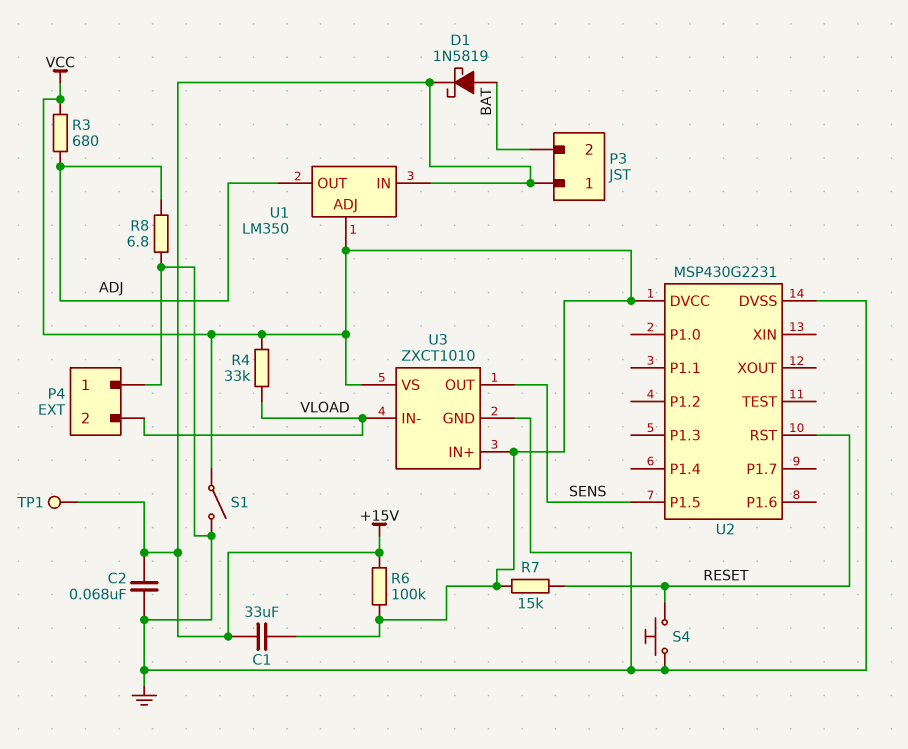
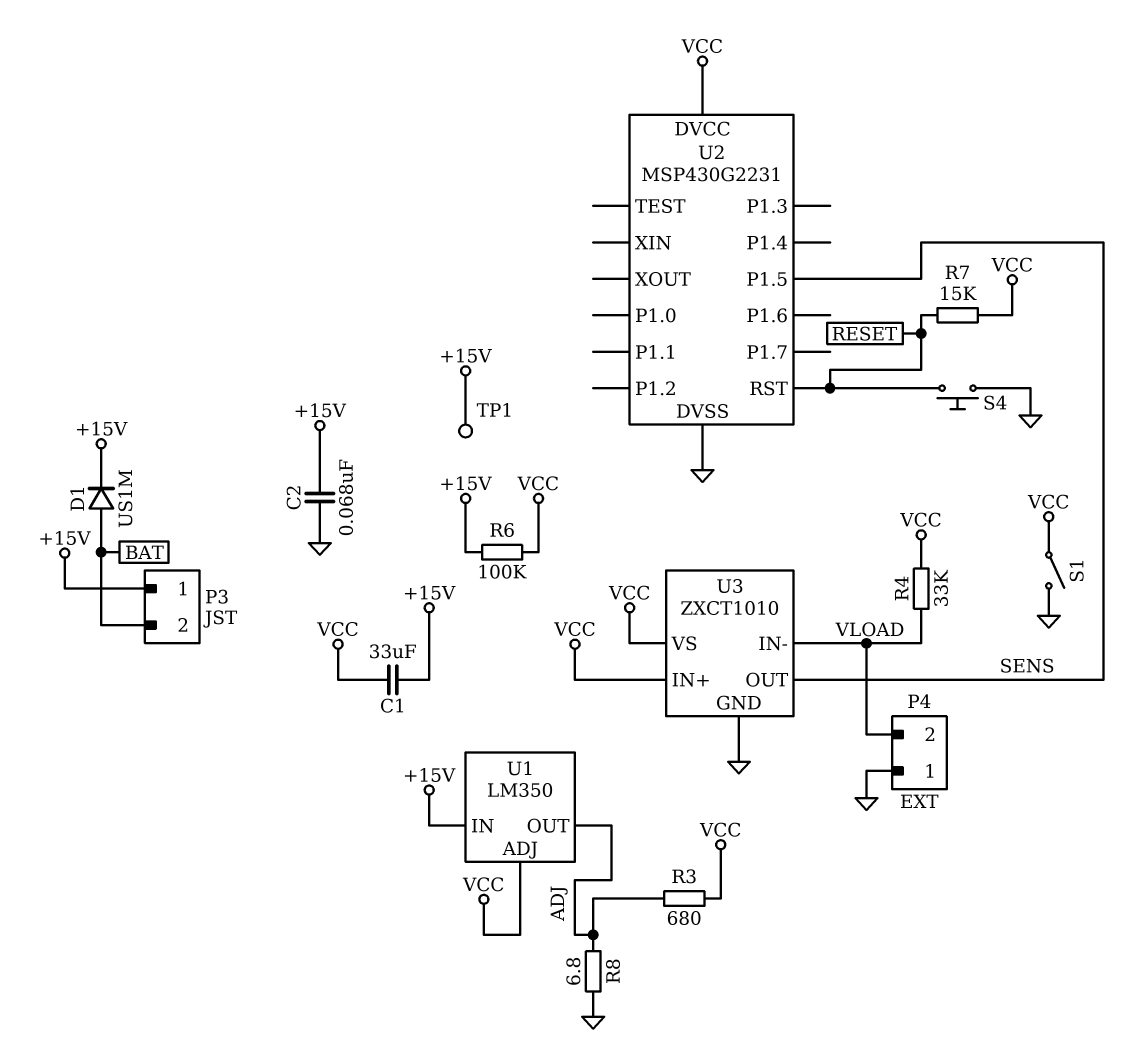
D1: schottky 1N5819 (A BAT, K +15V) -> diode US1M (A BAT, K +15V)

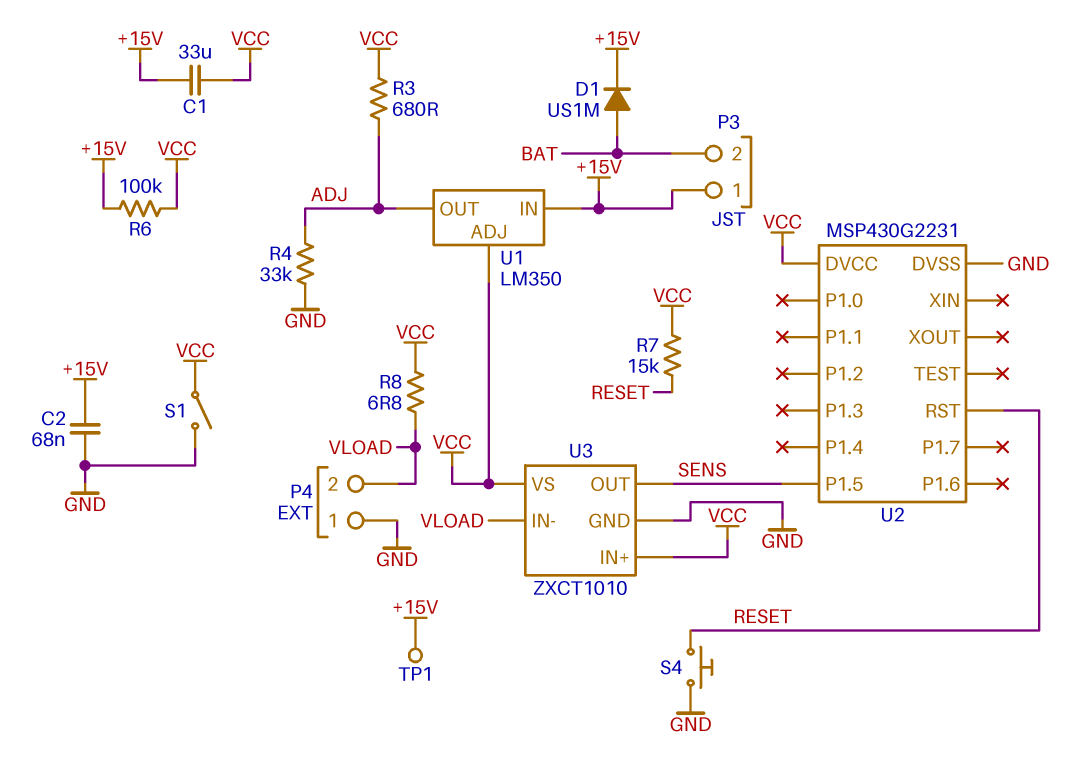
R4: 33k (VCC, VLOAD) -> 33k (ADJ, GND)
R8: 6.8 (ADJ, GND) -> 6.8 (VCC, VLOAD)

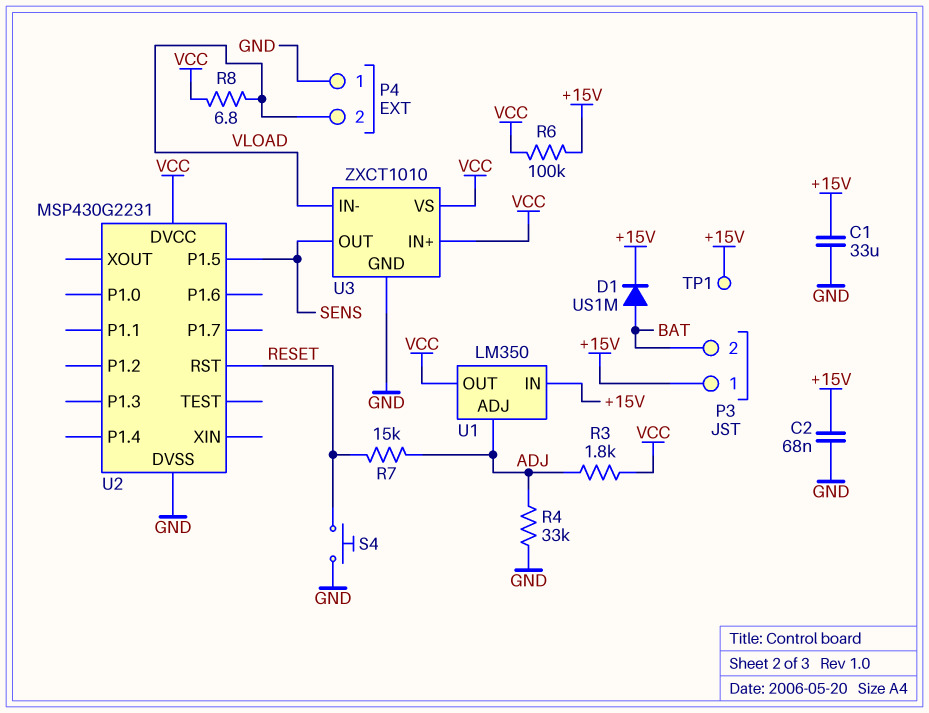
C1: 33uF (+15V, VCC) -> 33uF (+15V, GND)
R3: 680 (ADJ, VCC) -> 1.8k (ADJ, VCC)
R7: 15k (RESET, VCC) -> 15k (ADJ, RESET)
S1: switch (GND, VCC) -> none
U1 pin ADJ: VCC -> ADJ
U1 pin OUT: ADJ -> VCC

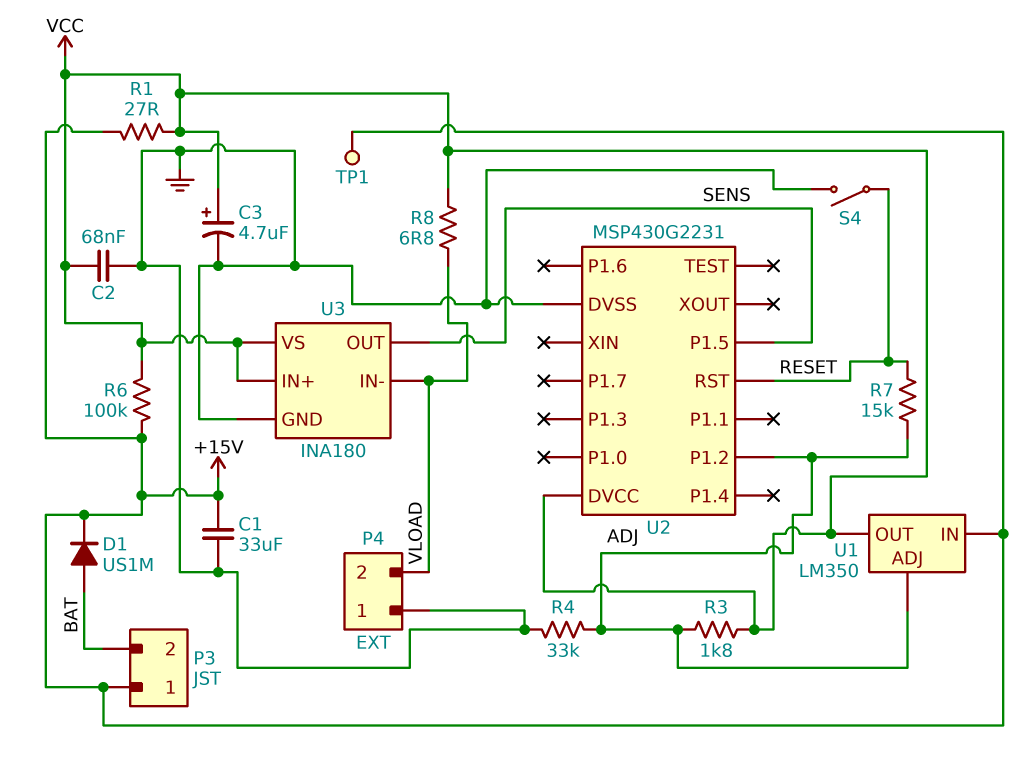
C2: 68nF (+15V, GND) -> 68nF (GND, VCC)
C3: none -> 4.7uF (plus VCC, minus GND)
R1: none -> 27 (+15V, VCC)
S4: button (GND, RESET) -> switch (GND, RESET)
U2 pin P1.2: none -> ADJ
U3: ZXCT1010 -> INA180

